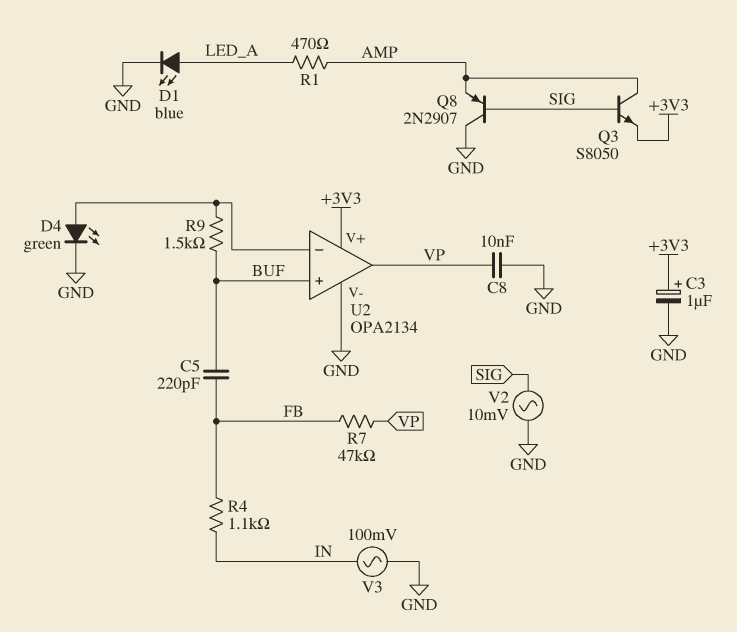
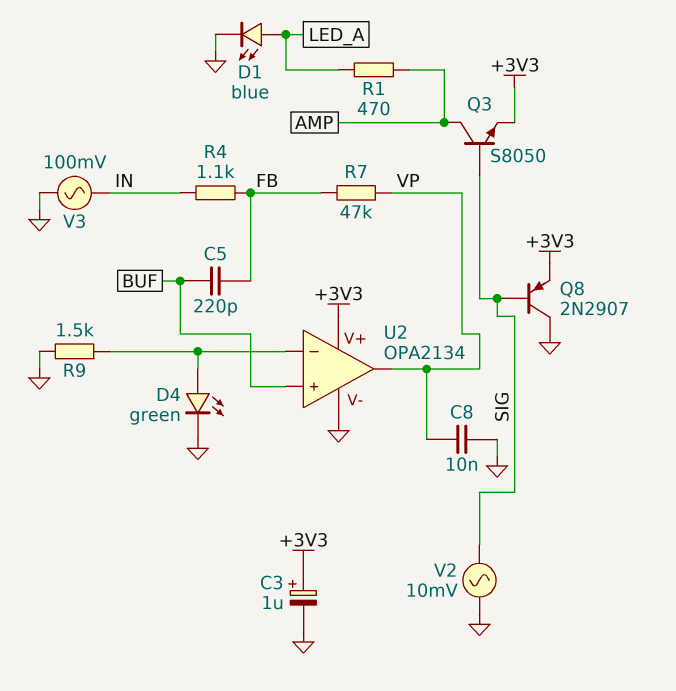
Q8: PNP 2N2907 (B SIG, C GND, E AMP) -> PNP 2N2907 (B SIG, C GND, E +3V3)
R9: 1.5k (BUF, U2/in-) -> 1.5k (GND, U2/in-)

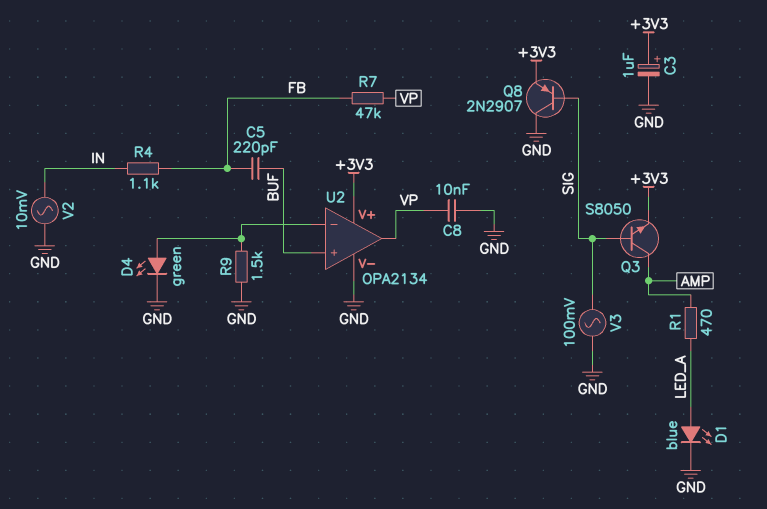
V2: AC 10mV (GND, SIG) -> AC 10mV (GND, IN)
V3: AC 100mV (GND, IN) -> AC 100mV (GND, SIG)

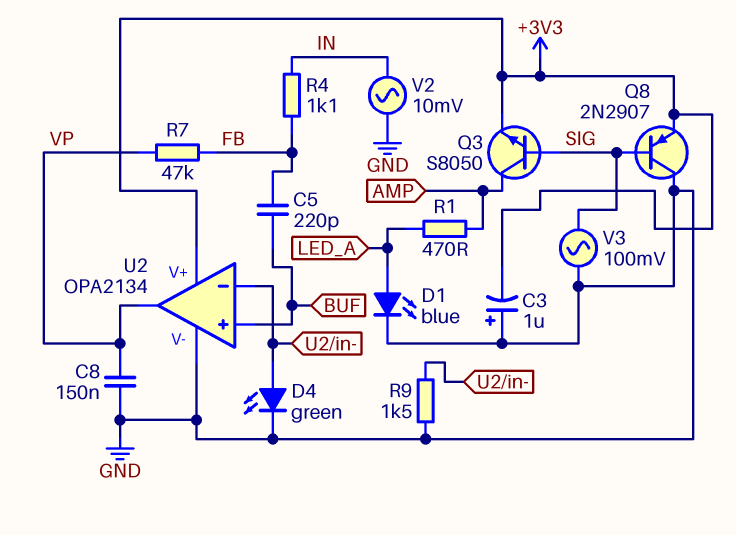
C3: 1uF (plus +3V3, minus GND) -> 1uF (plus GND, minus +3V3)
C8: 10nF (GND, VP) -> 150nF (GND, VP)

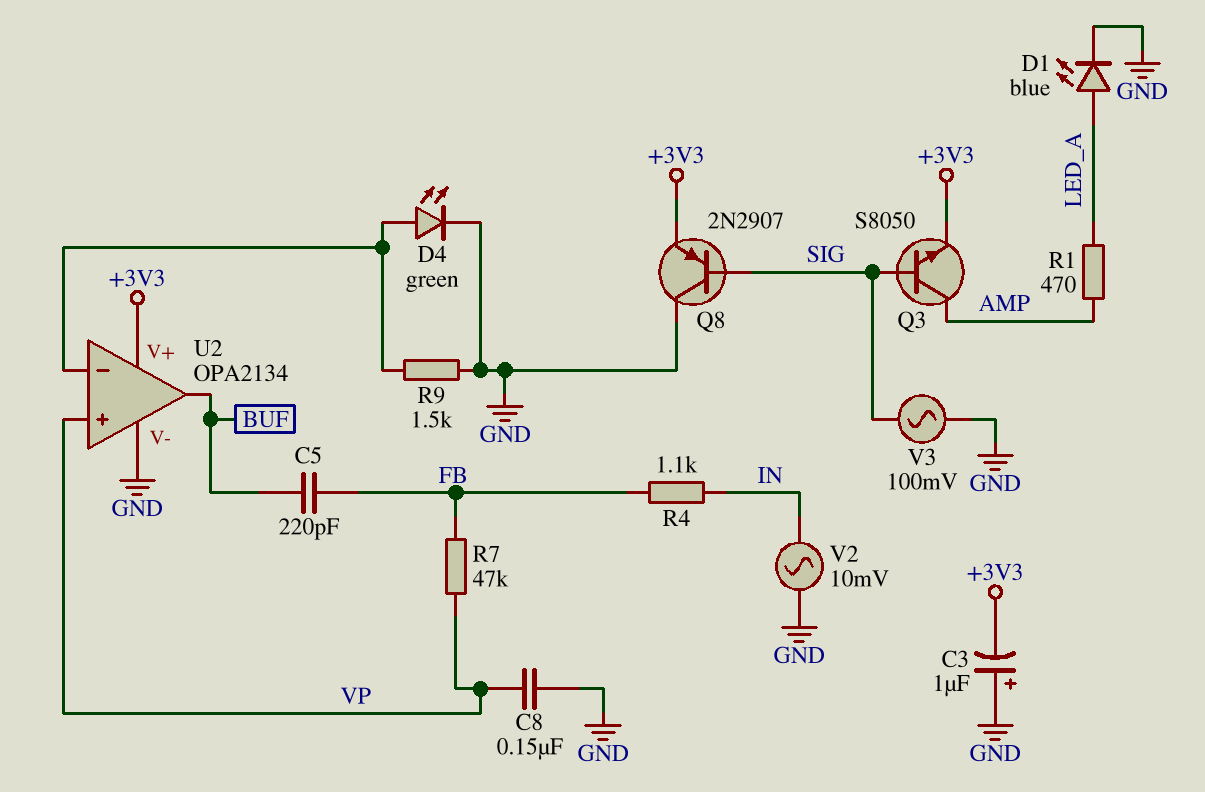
U2 pin in+: BUF -> VP
U2 pin out: VP -> BUF

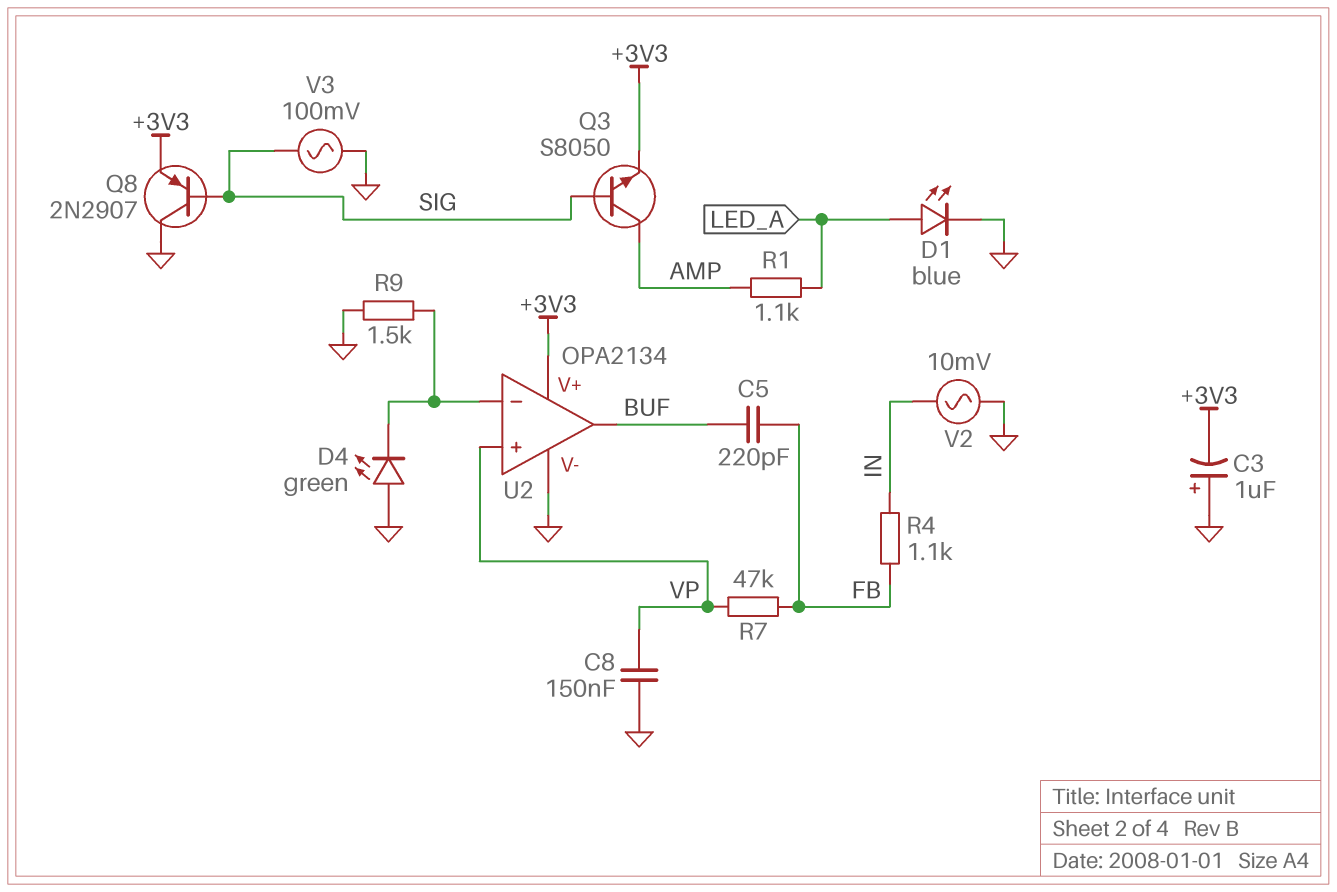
D4: LED green (A U2/in-, K GND) -> LED green (A GND, K U2/in-)
R1: 470 (AMP, LED_A) -> 1.1k (AMP, LED_A)

